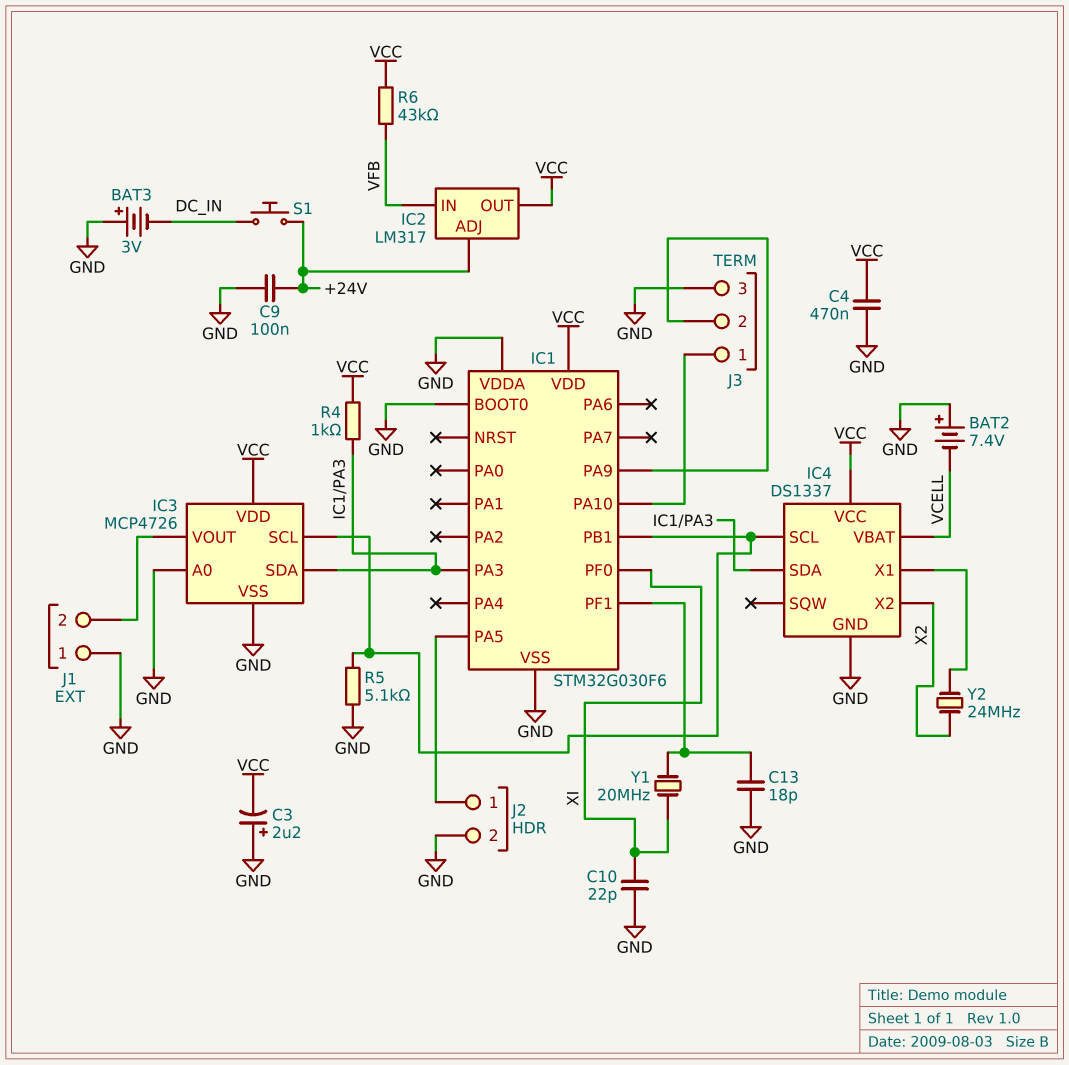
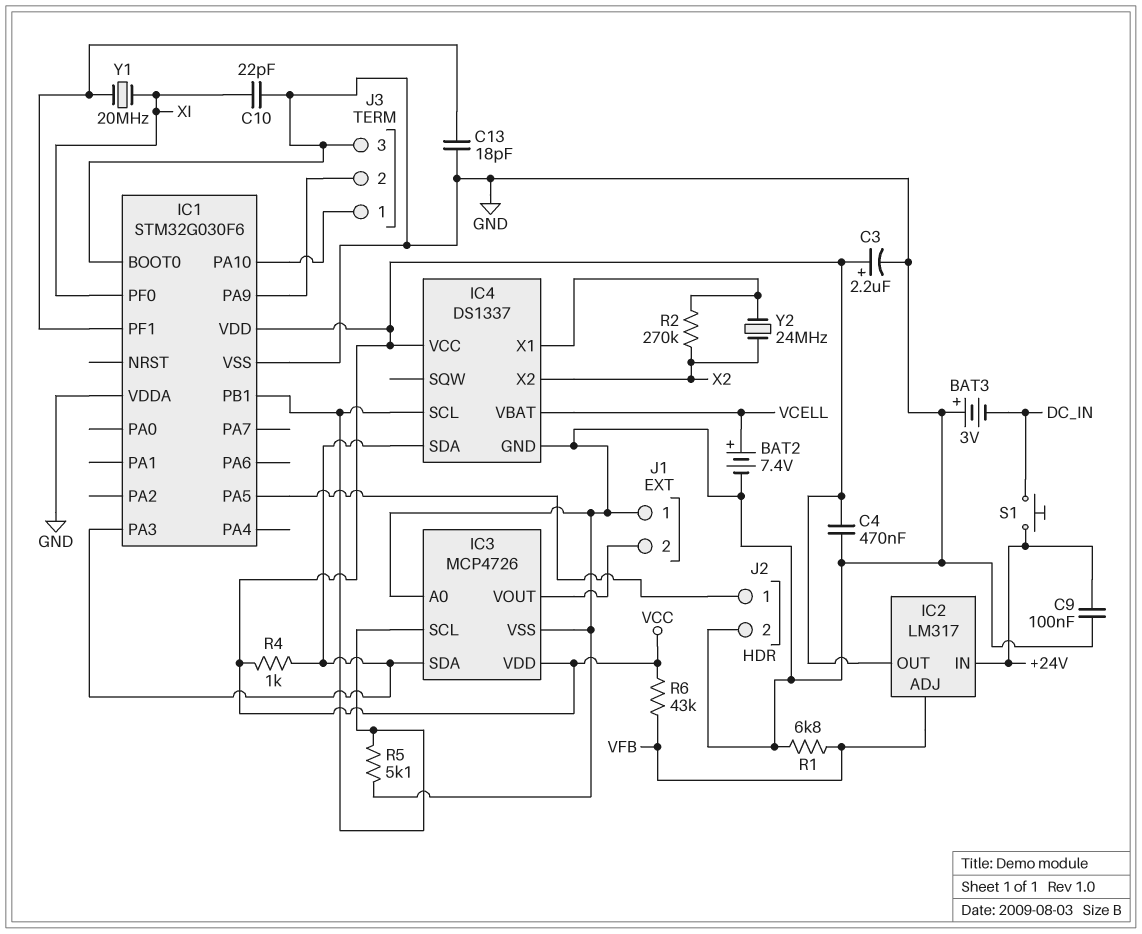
BAT2: 7.4V (plus GND, minus VCELL) -> 7.4V (plus VCELL, minus GND)
C3: 2.2uF (plus GND, minus VCC) -> 2.2uF (plus VCC, minus GND)
IC2 pin ADJ: +24V -> VFB
IC2 pin IN: VFB -> +24V
R1: none -> 6.8k (GND, VFB)
R2: none -> 270k (IC4/X1, X2)

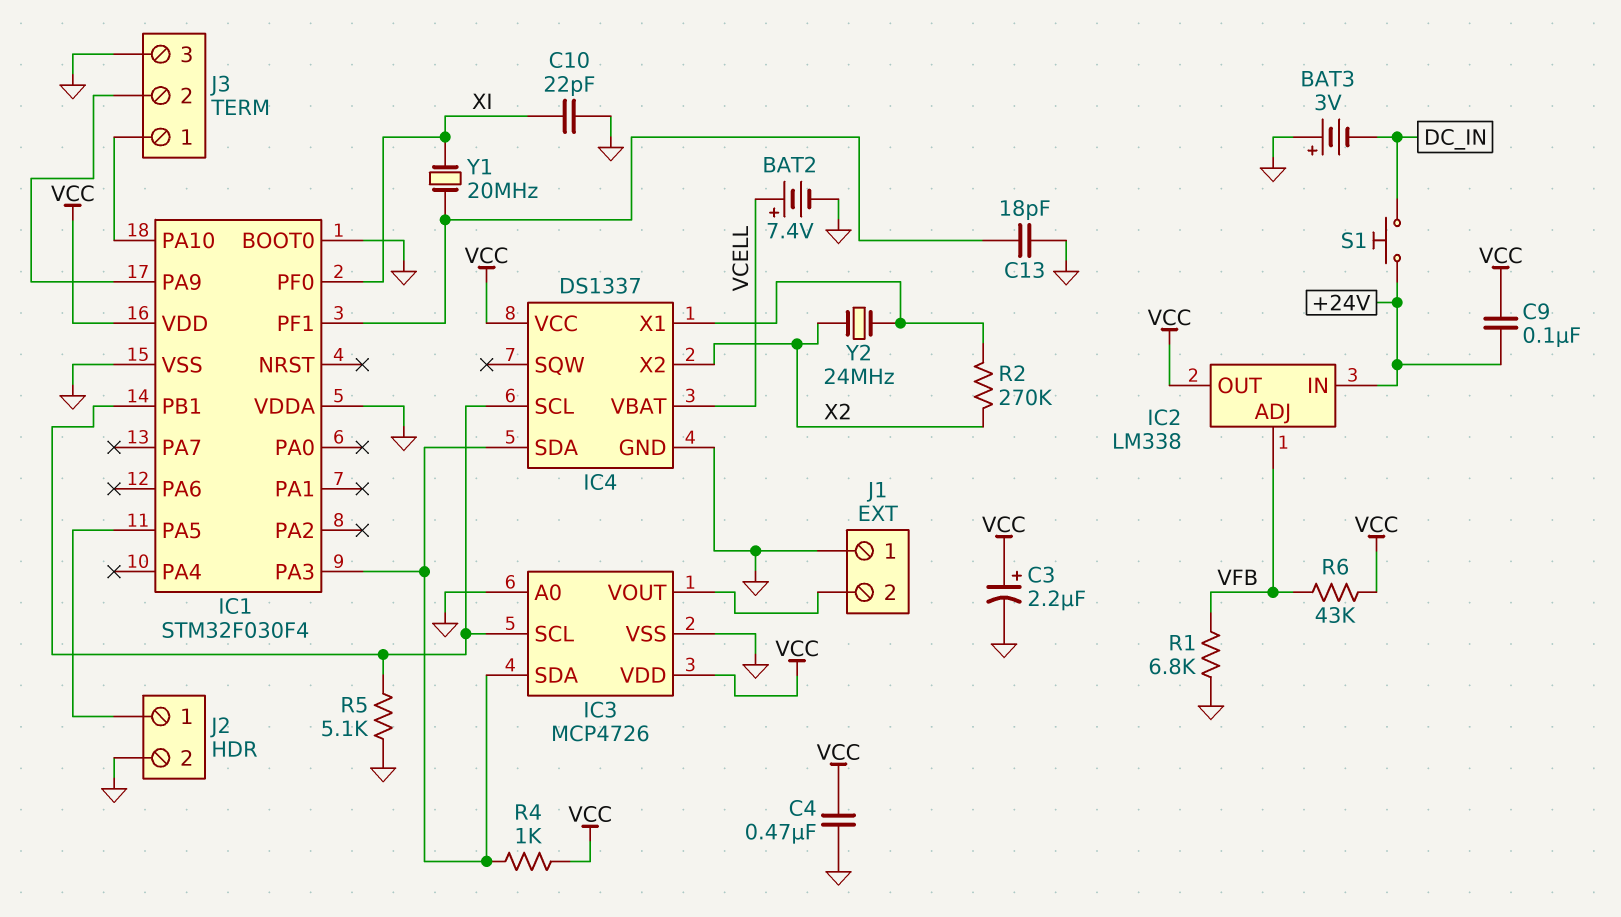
C9: 100nF (+24V, GND) -> 100nF (+24V, VCC)
IC1: STM32G030F6 -> STM32F030F4
IC2: LM317 -> LM338

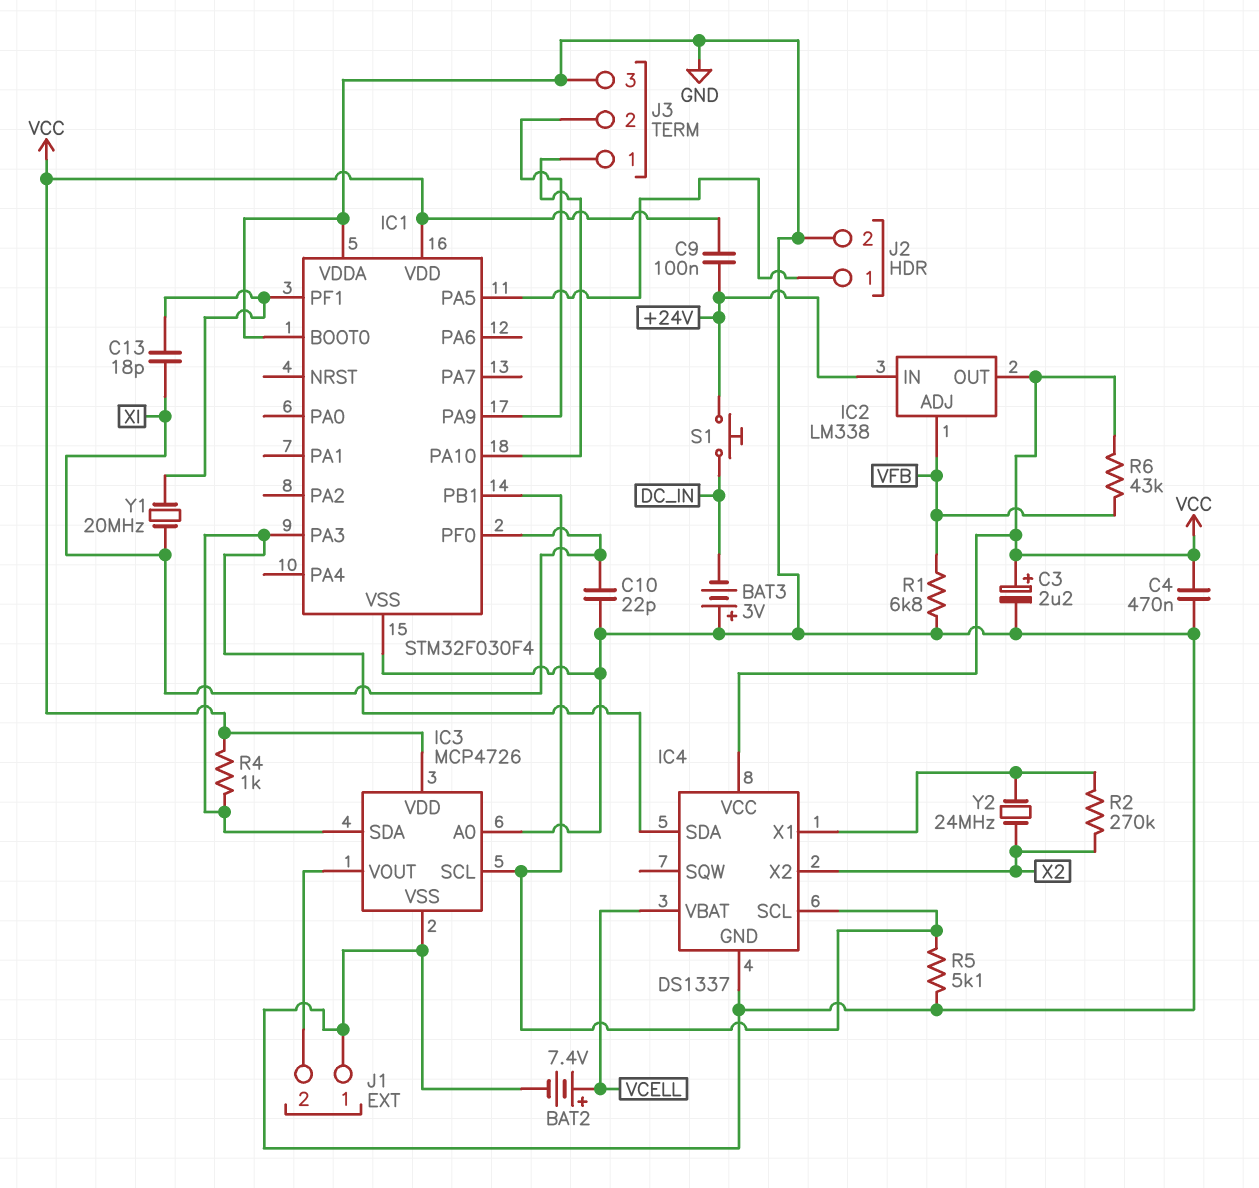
C13: 18pF (GND, IC1/PF1) -> 18pF (IC1/PF1, XI)

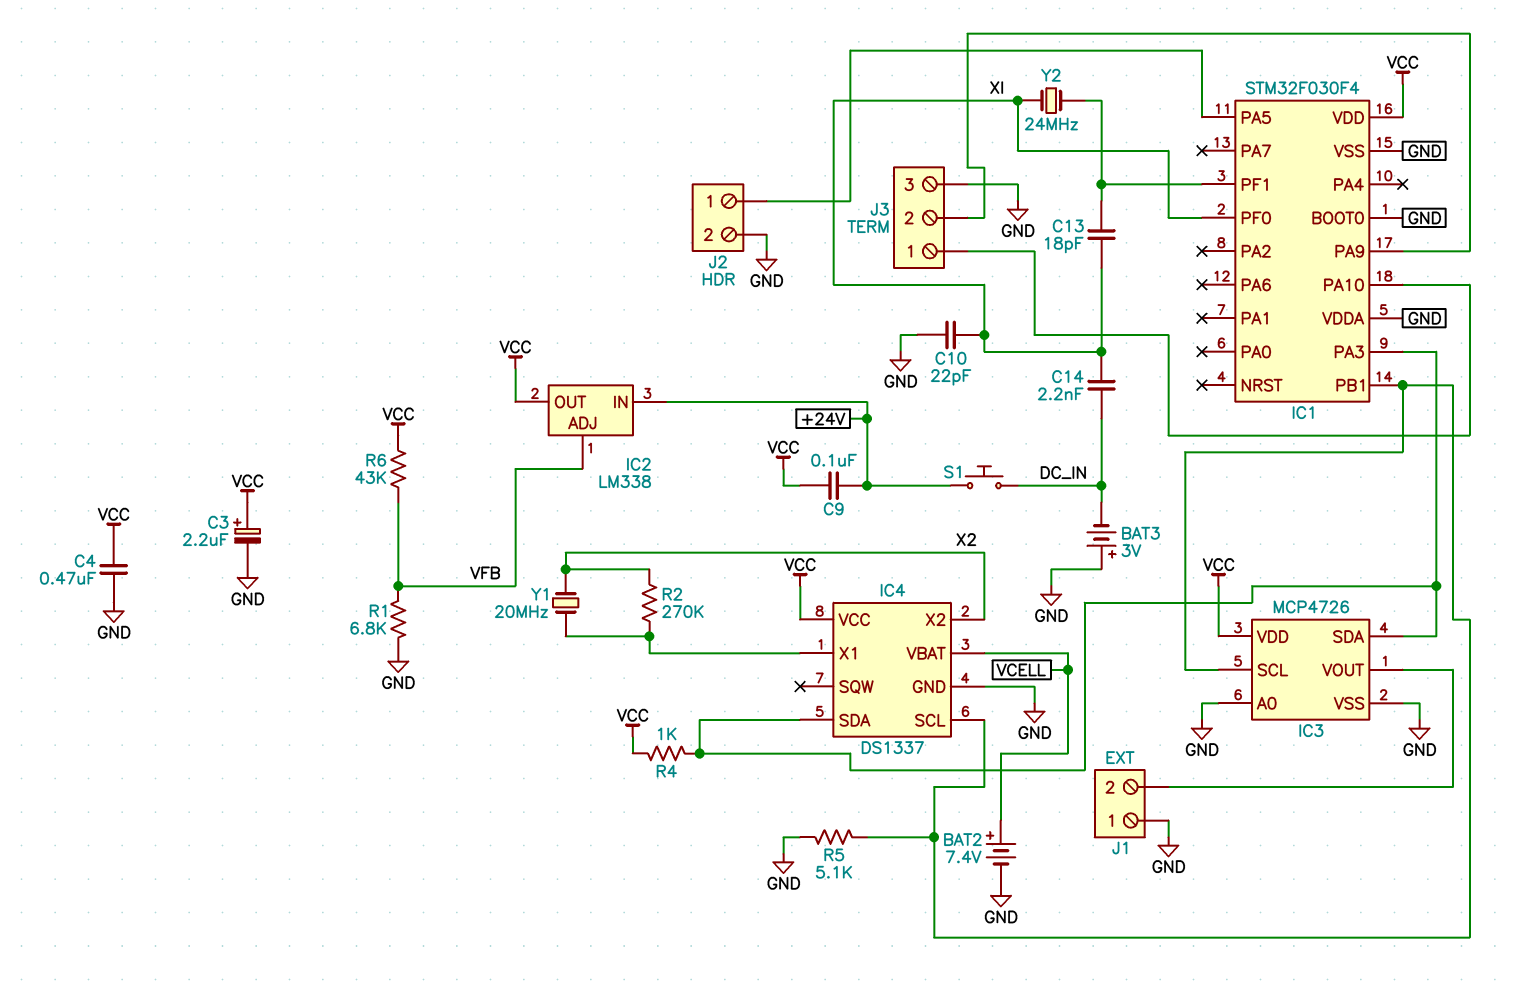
C14: none -> 2.2nF (DC_IN, XI)
Y1: 20MHz (IC1/PF1, XI) -> 20MHz (IC4/X1, X2)
Y2: 24MHz (IC4/X1, X2) -> 24MHz (IC1/PF1, XI)

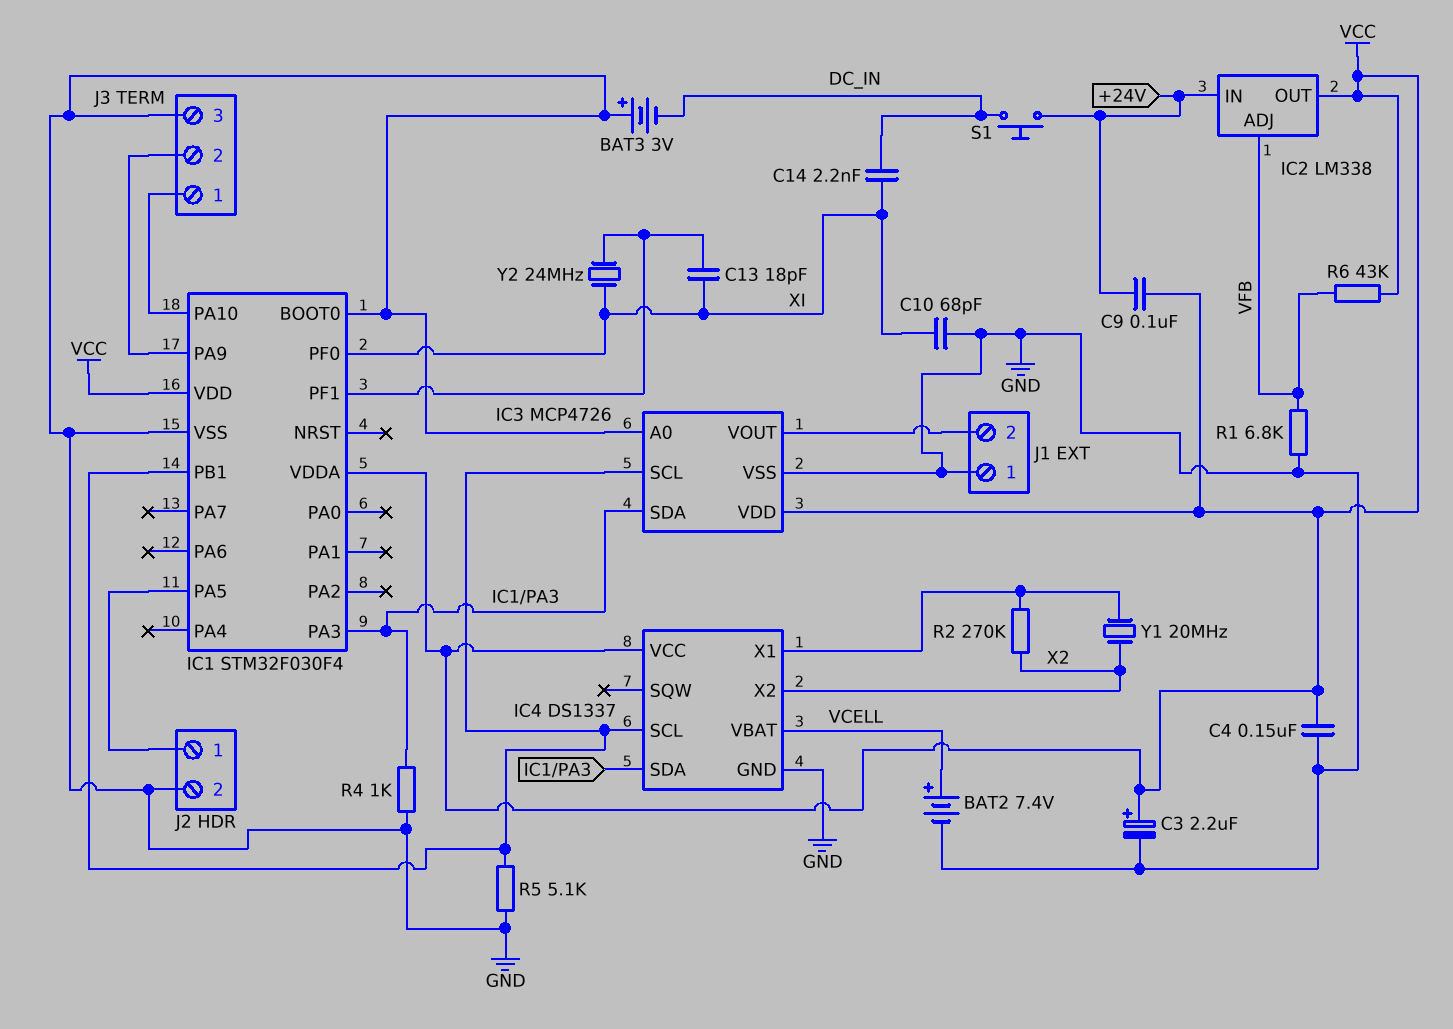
C4: 470nF (GND, VCC) -> 150nF (GND, VCC)
C10: 22pF (GND, XI) -> 68pF (GND, XI)
IC1 pin VDDA: GND -> VCC
R4: 1k (IC1/PA3, VCC) -> 1k (GND, IC1/PA3)

